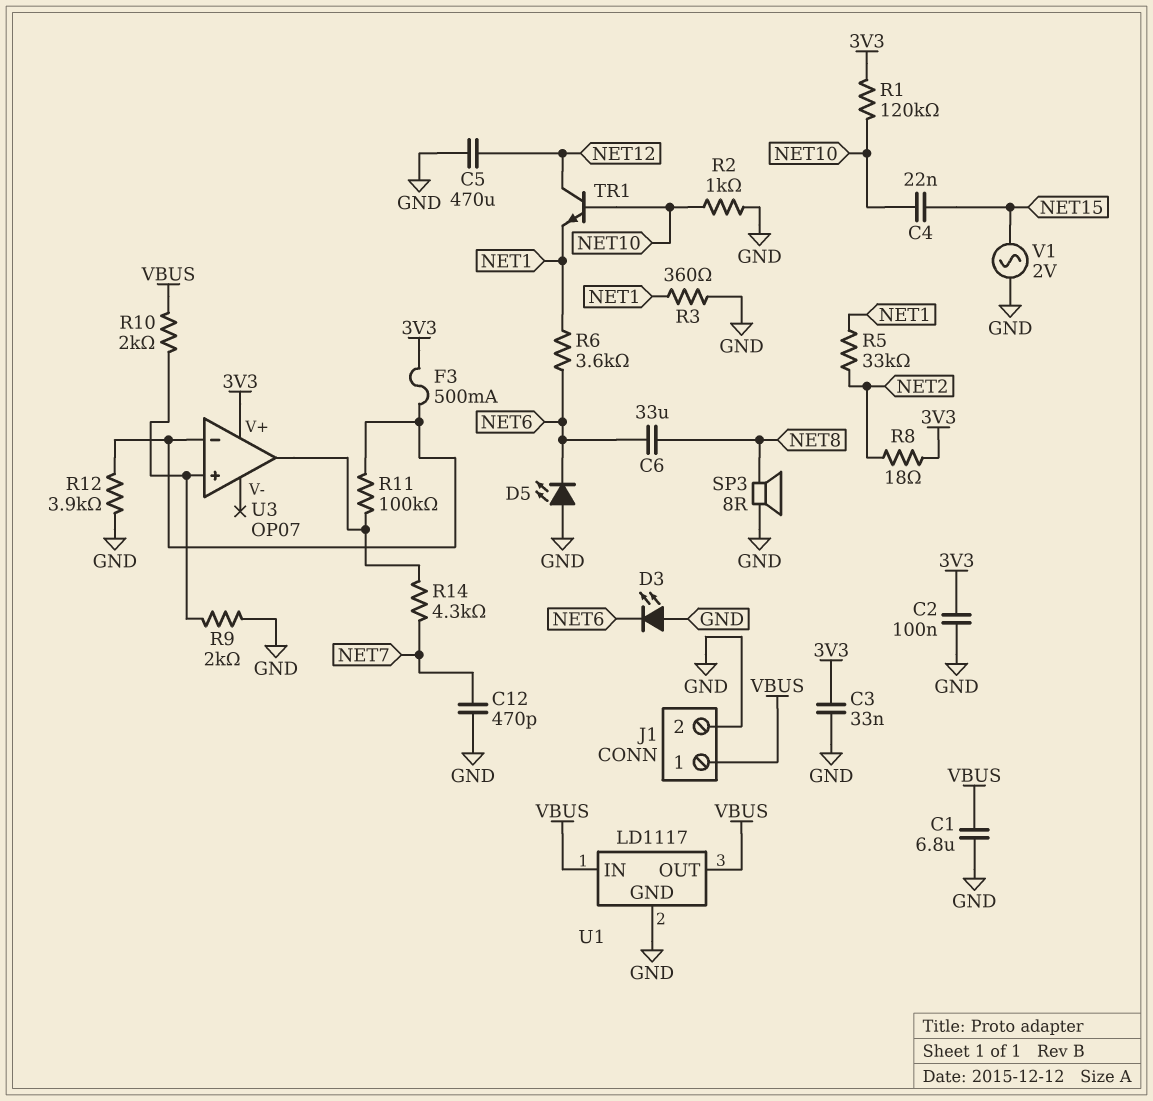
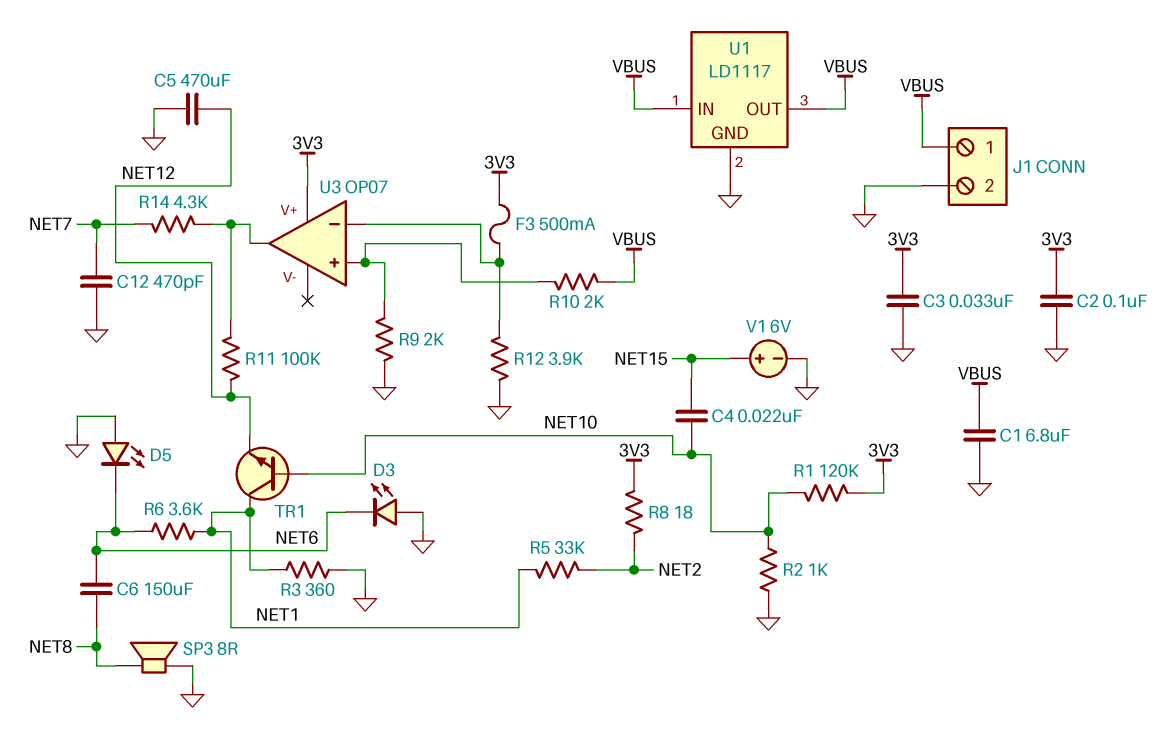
C6: 33uF (NET6, NET8) -> 150uF (NET6, NET8)
R11: 100k (U3/in-, U3/out) -> 100k (NET12, U3/out)
TR1: NPN (B NET10, C NET12, E NET1) -> NPN (B NET10, C NET1, E NET12)
V1: AC 2V (GND, NET15) -> 6V (plus NET15, minus GND)

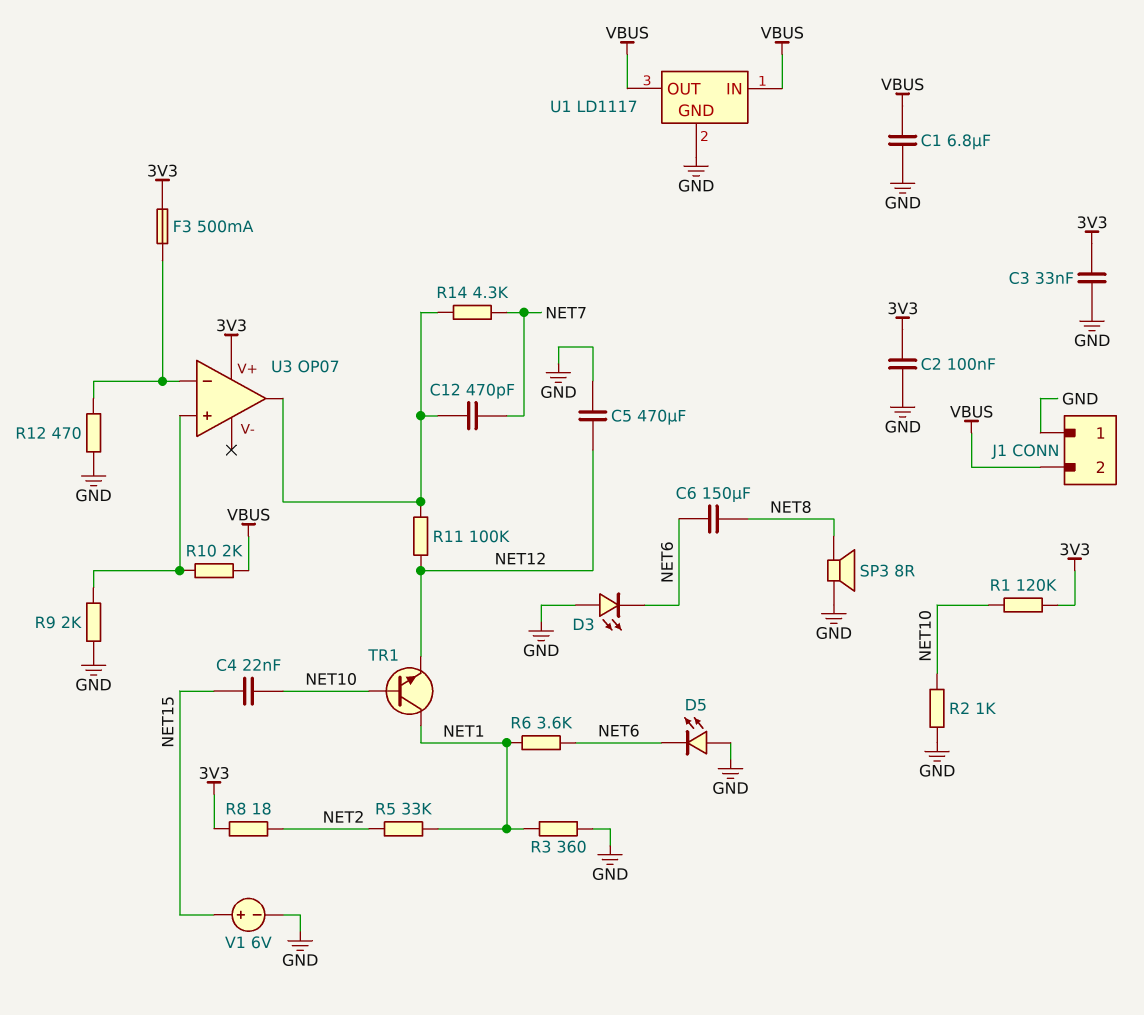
C12: 470pF (GND, NET7) -> 470pF (NET7, U3/out)
J1 pin 1: VBUS -> GND
J1 pin 2: GND -> VBUS
R12: 3.9k (GND, U3/in-) -> 470 (GND, U3/in-)

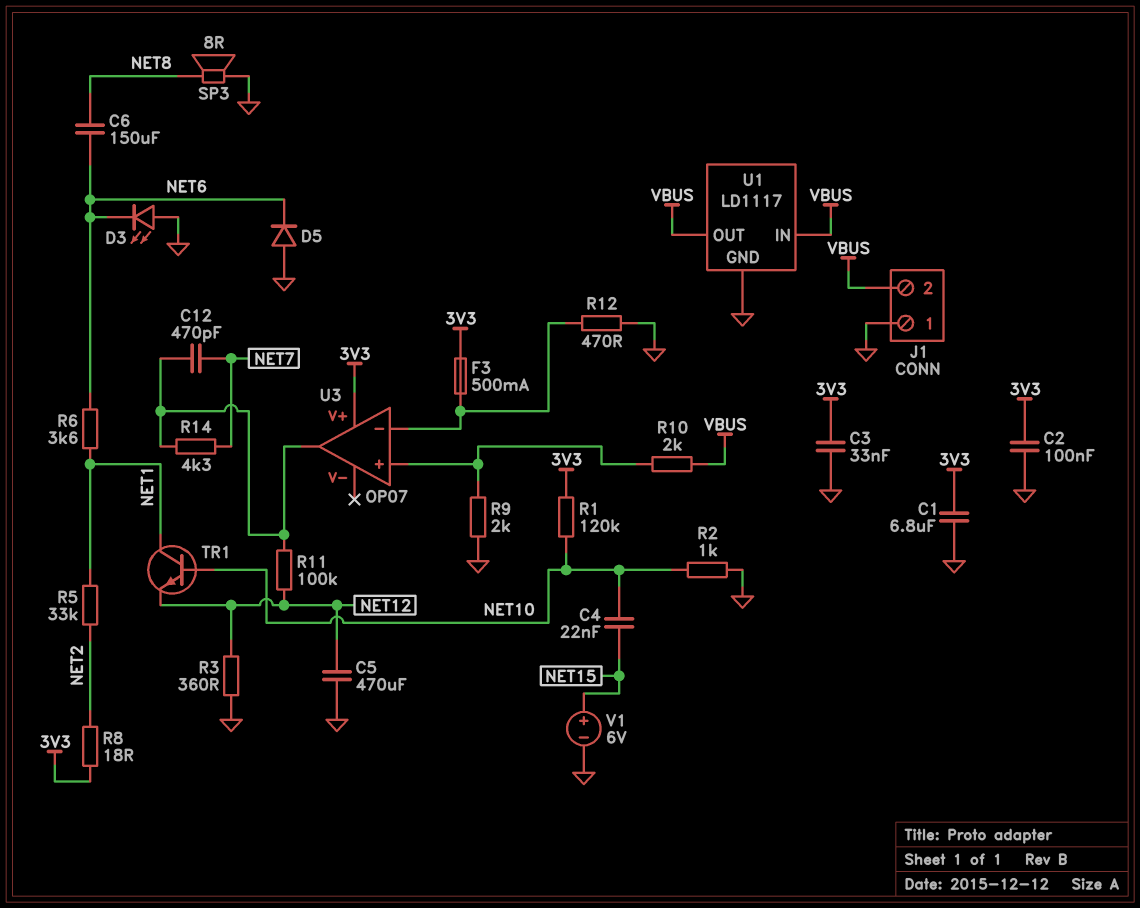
C1: 6.8uF (GND, VBUS) -> 6.8uF (3V3, GND)
D5: LED (A GND, K NET6) -> diode (A GND, K NET6)
R3: 360 (GND, NET1) -> 360 (GND, NET12)

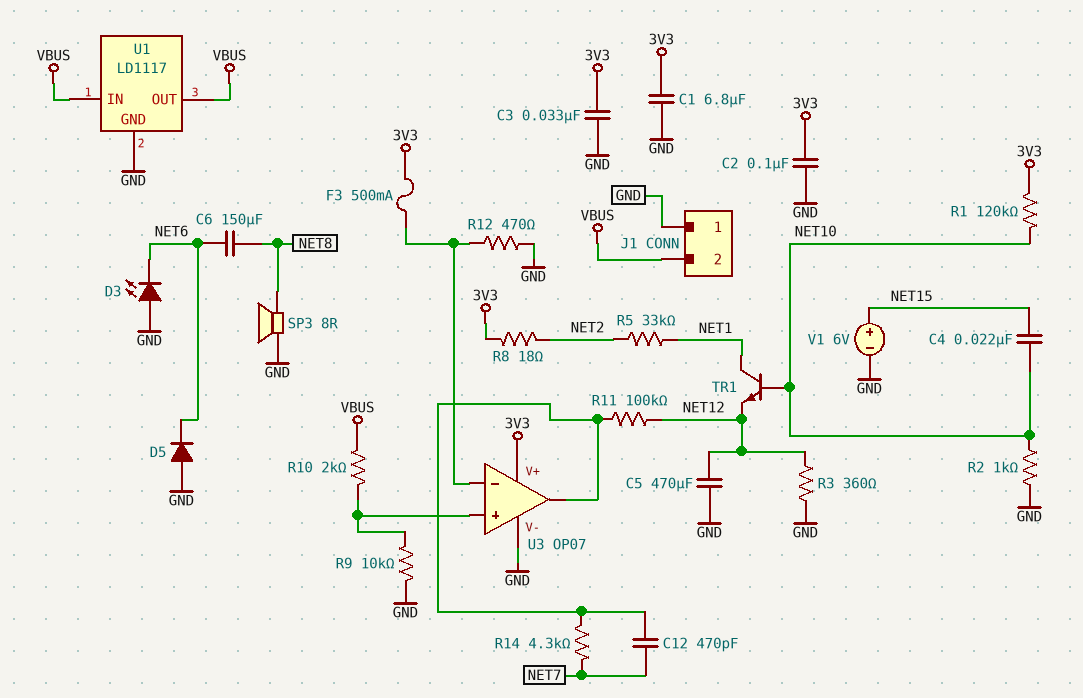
R6: 3.6k (NET1, NET6) -> none
R9: 2k (GND, U3/in+) -> 10k (GND, U3/in+)
U3 pin V-: none -> GND

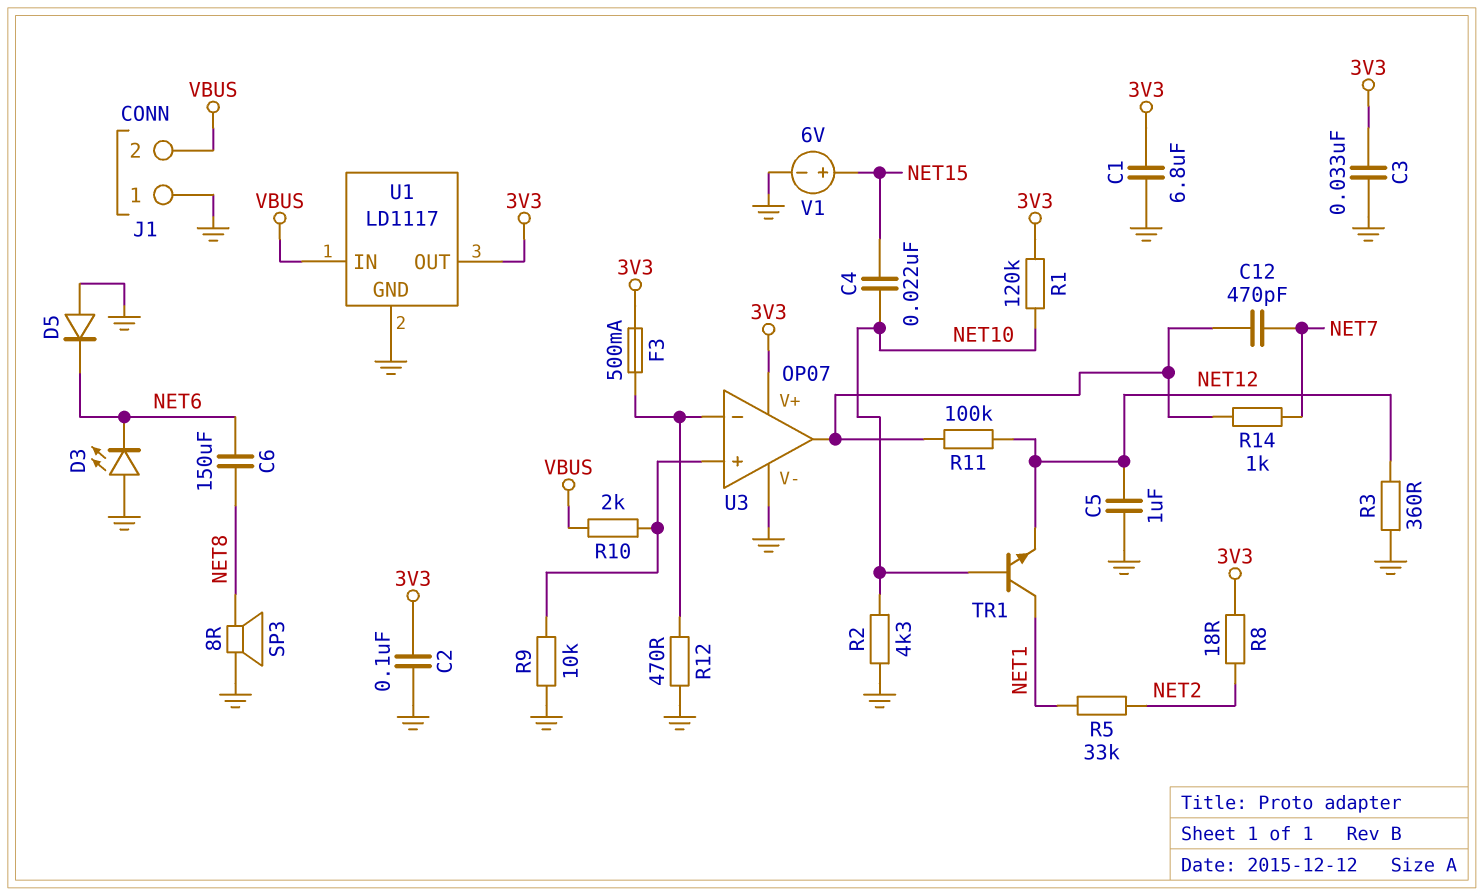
C5: 470uF (GND, NET12) -> 1uF (GND, NET12)
R2: 1k (GND, NET10) -> 4.3k (GND, NET10)
R14: 4.3k (NET7, U3/out) -> 1k (NET7, U3/out)
U1 pin OUT: VBUS -> 3V3

